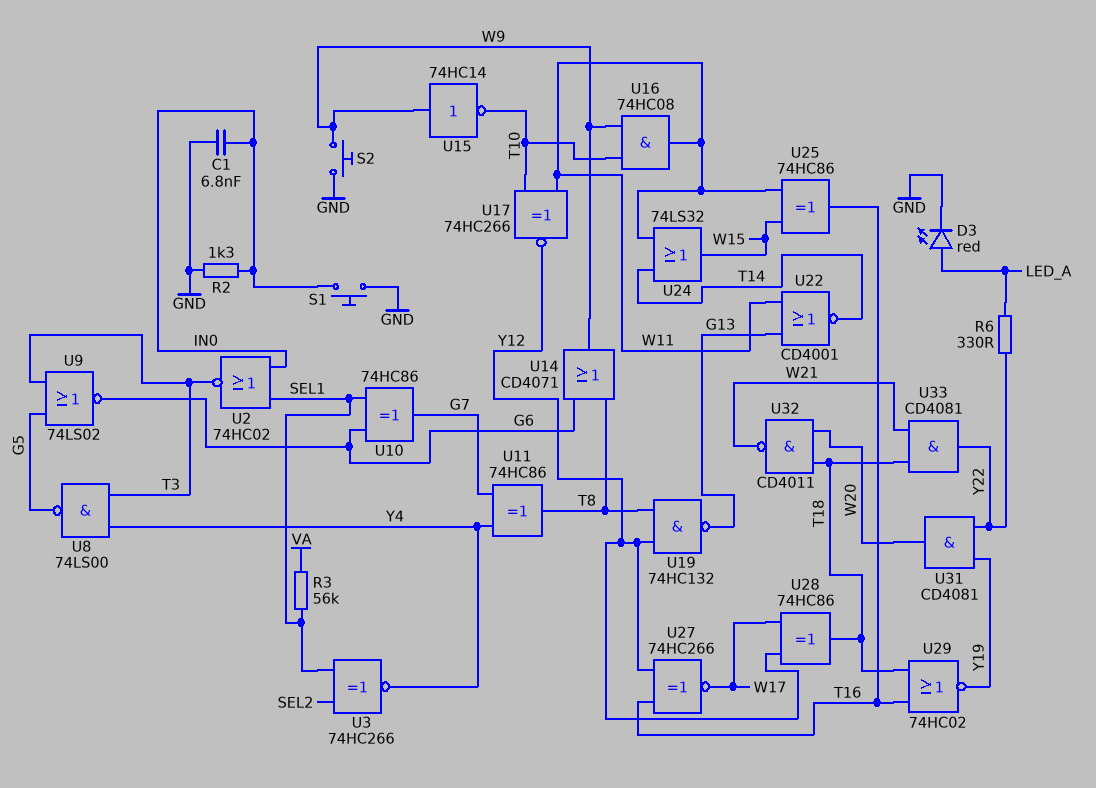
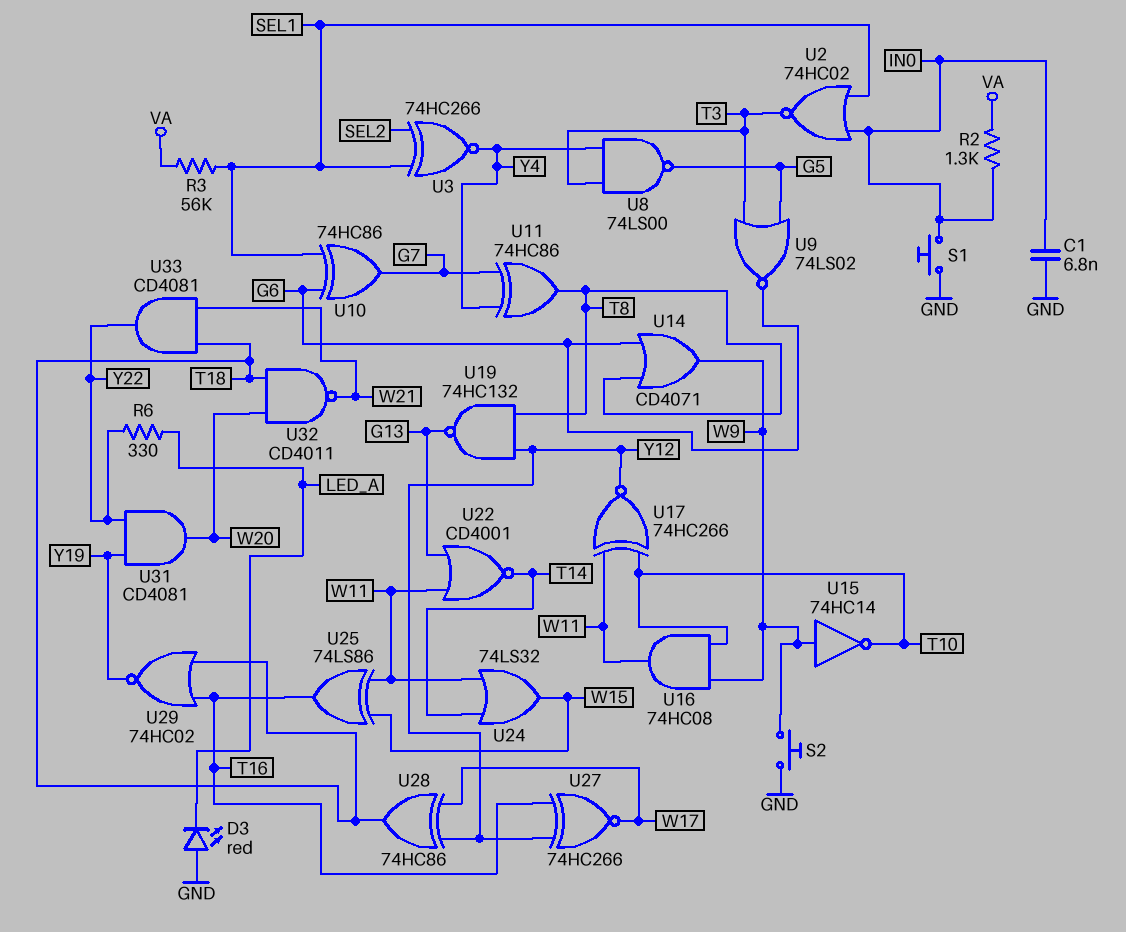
D3: LED red (A LED_A, K GND) -> LED red (A GND, K LED_A)
R2: 1.3k (GND, IN0) -> 1.3k (IN0, VA)
U25: XOR 74HC86 (in W11, in W15, out T16) -> XOR 74LS86 (in W11, in W15, out T16)

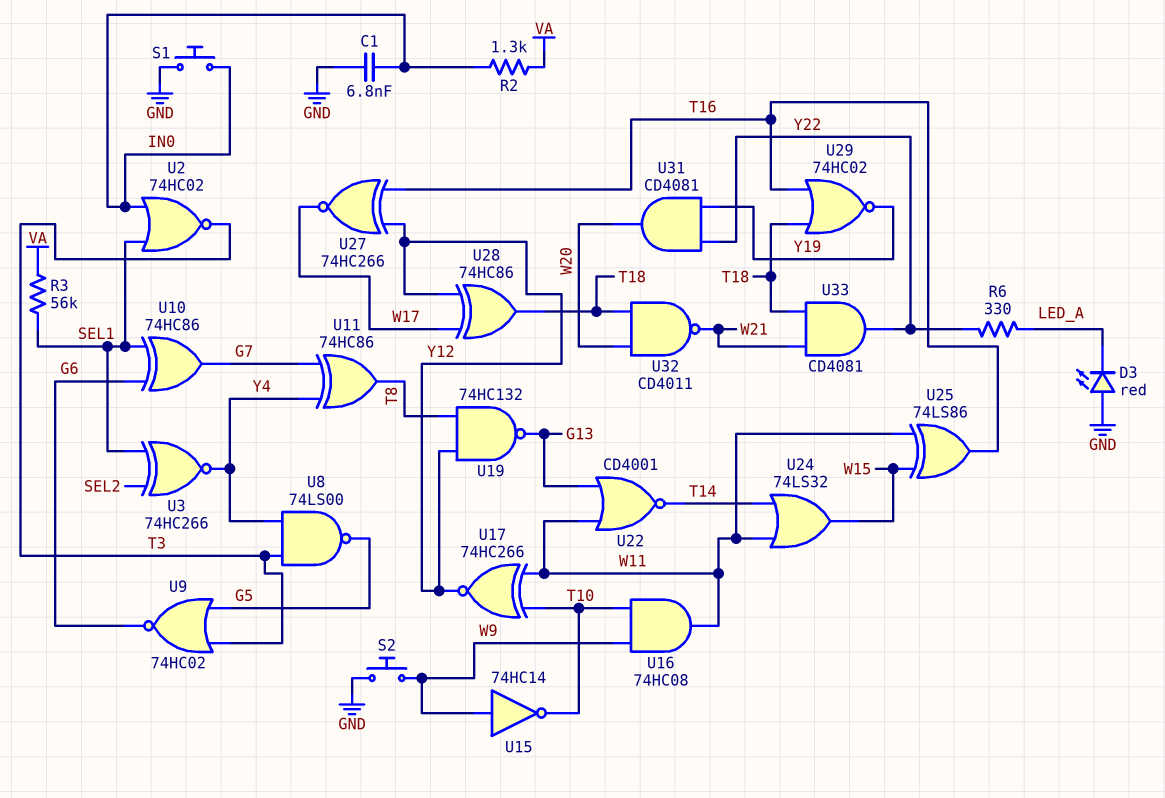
U9: NOR 74LS02 (in G5, in T3, out G6) -> NOR 74HC02 (in G5, in T3, out G6)
U14: OR CD4071 (in G6, in T8, out W9) -> none

